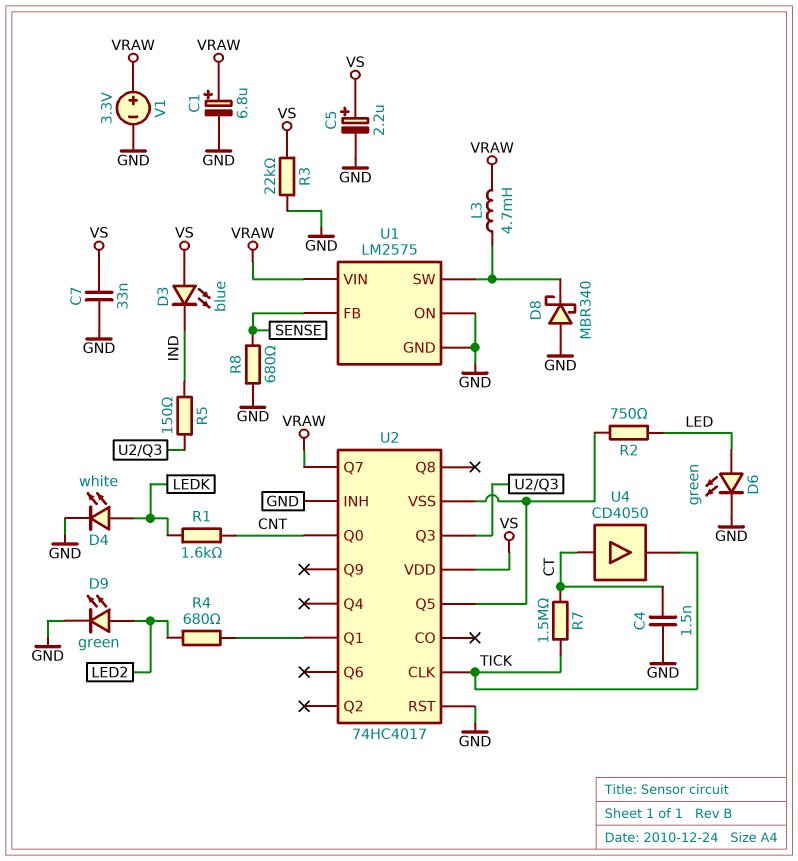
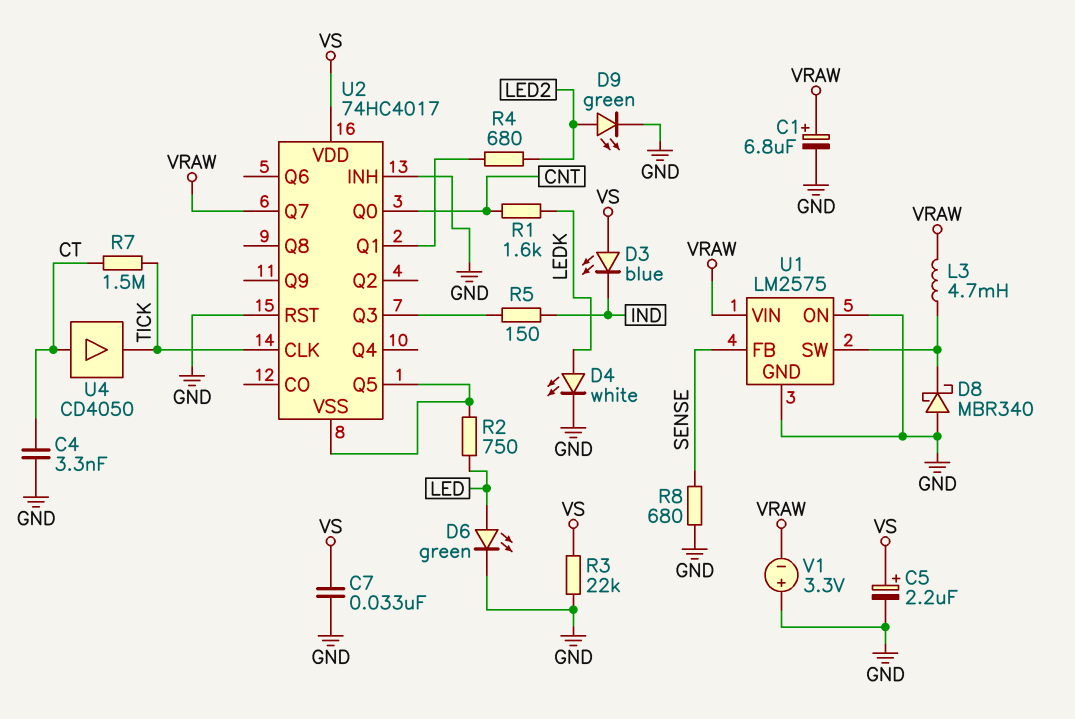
C4: 1.5nF (CT, GND) -> 3.3nF (CT, GND)
V1: 3.3V (plus VRAW, minus GND) -> 3.3V (plus GND, minus VRAW)

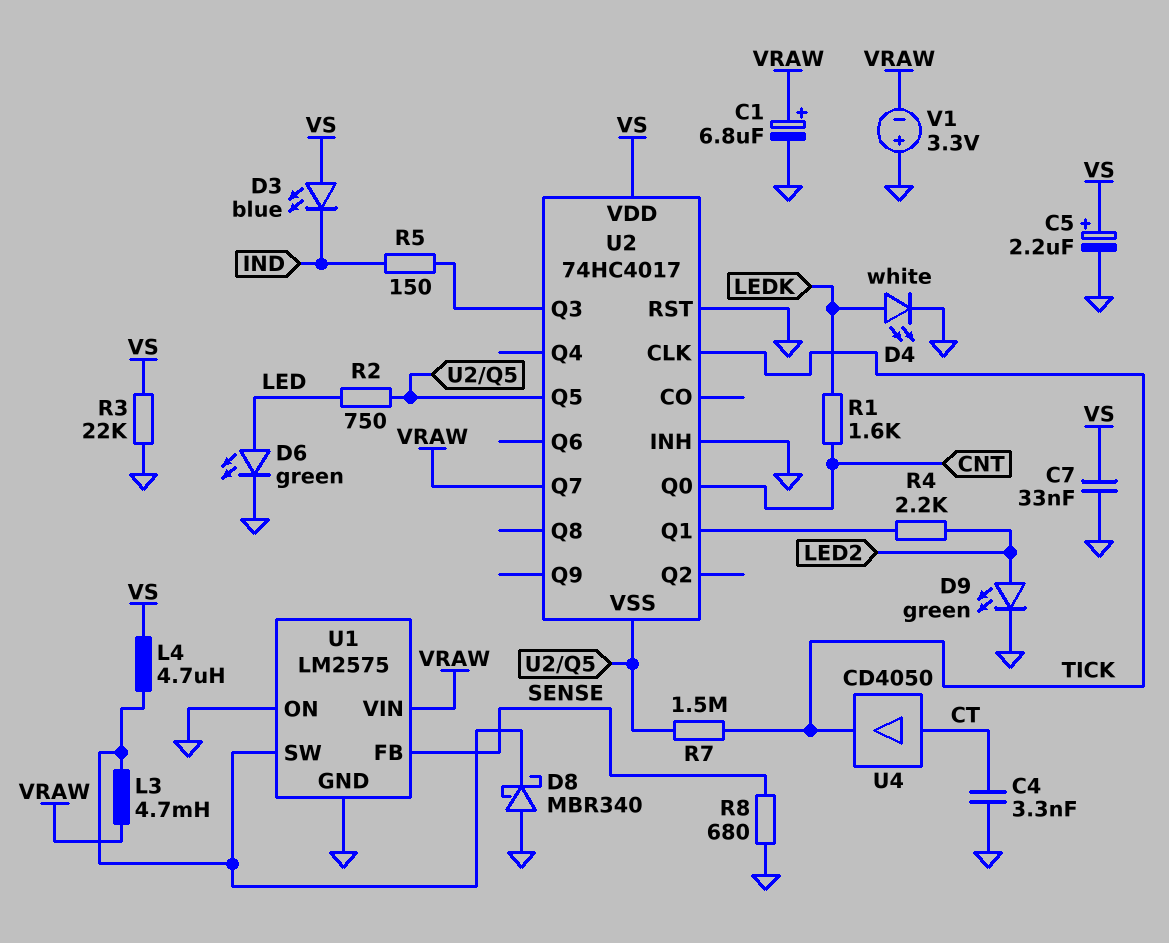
L4: none -> 4.7uH (U1/SW, VS)
R4: 680 (LED2, U2/Q1) -> 2.2k (LED2, U2/Q1)
R7: 1.5M (CT, TICK) -> 1.5M (TICK, U2/Q5)

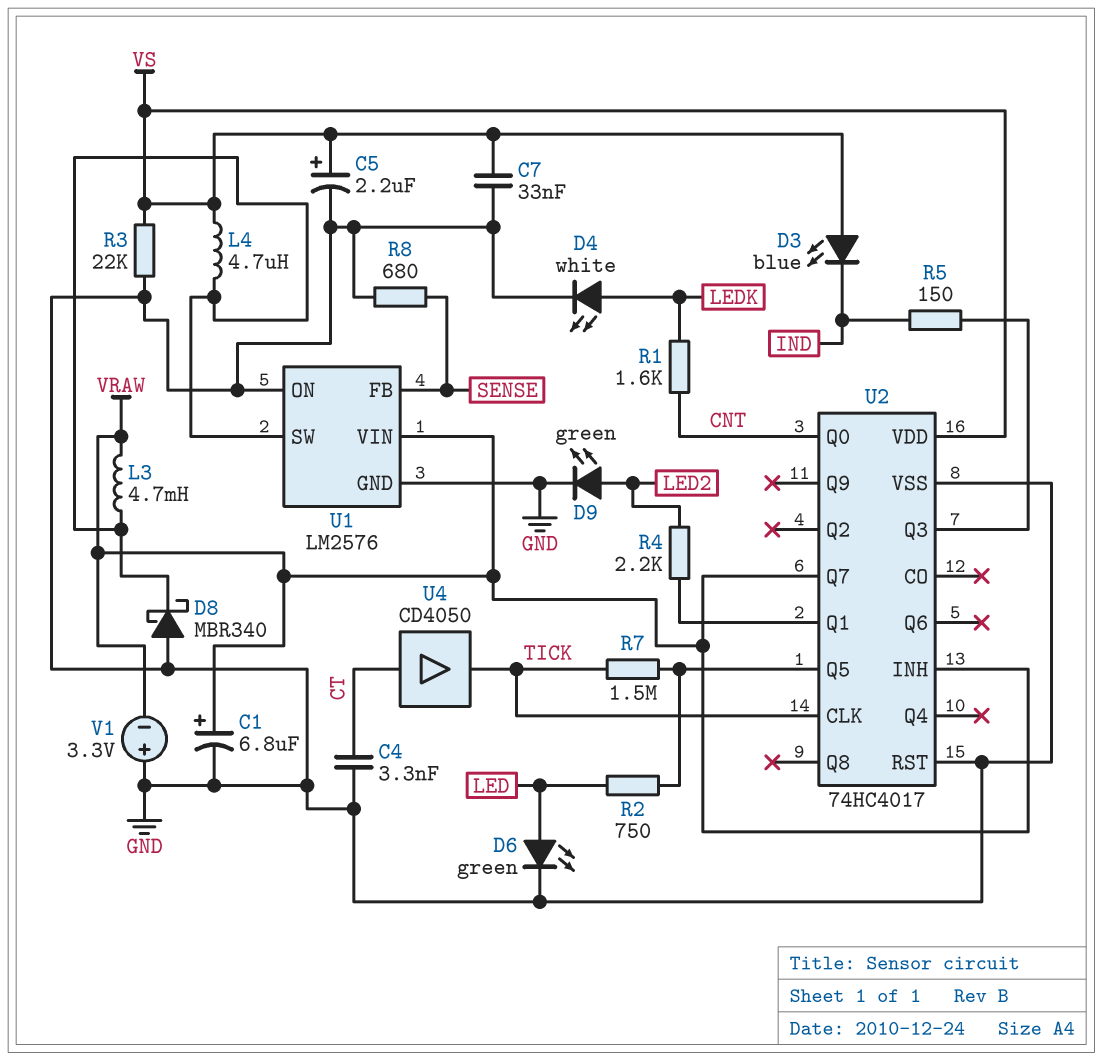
U1: LM2575 -> LM2576
U2 pin INH: GND -> VRAW
U2 pin VSS: U2/Q5 -> GND

